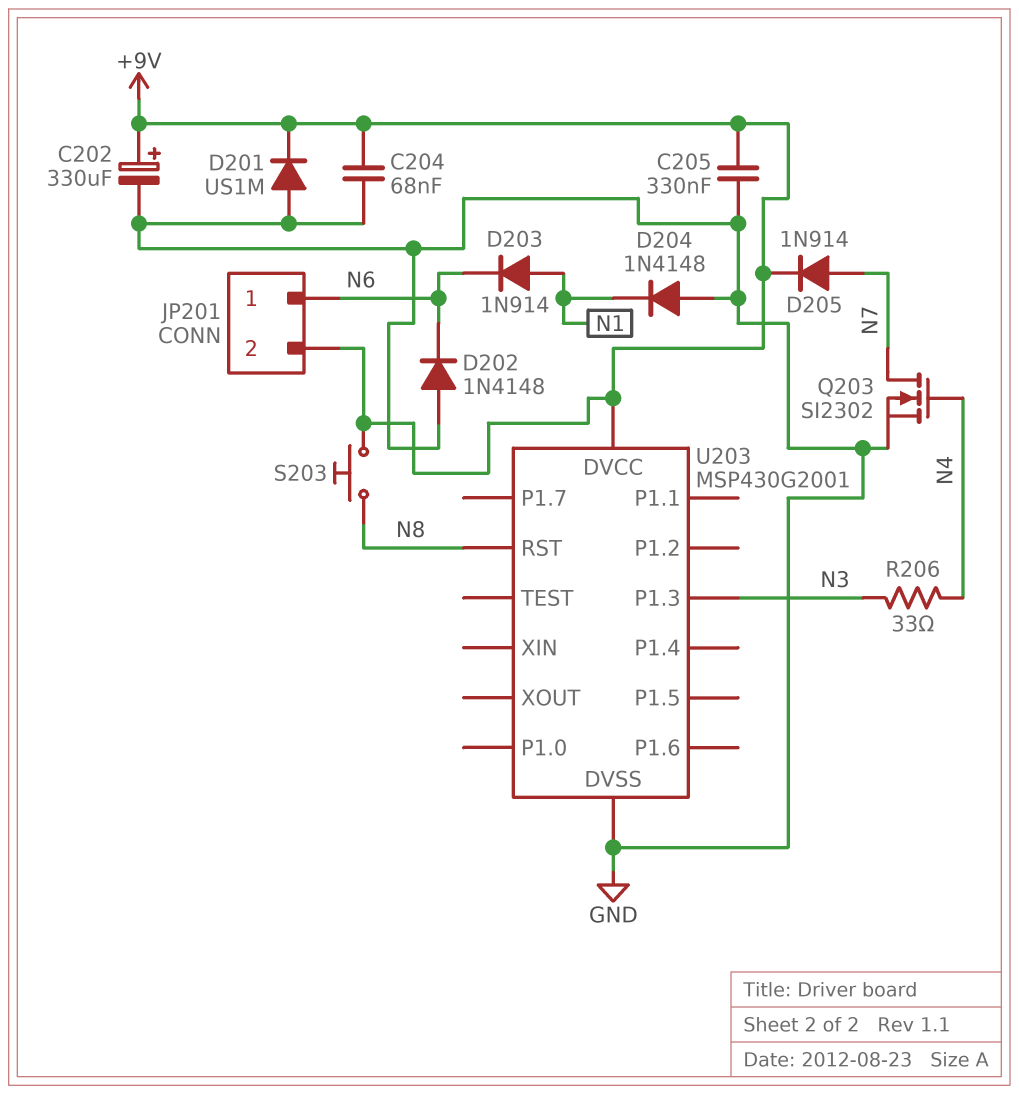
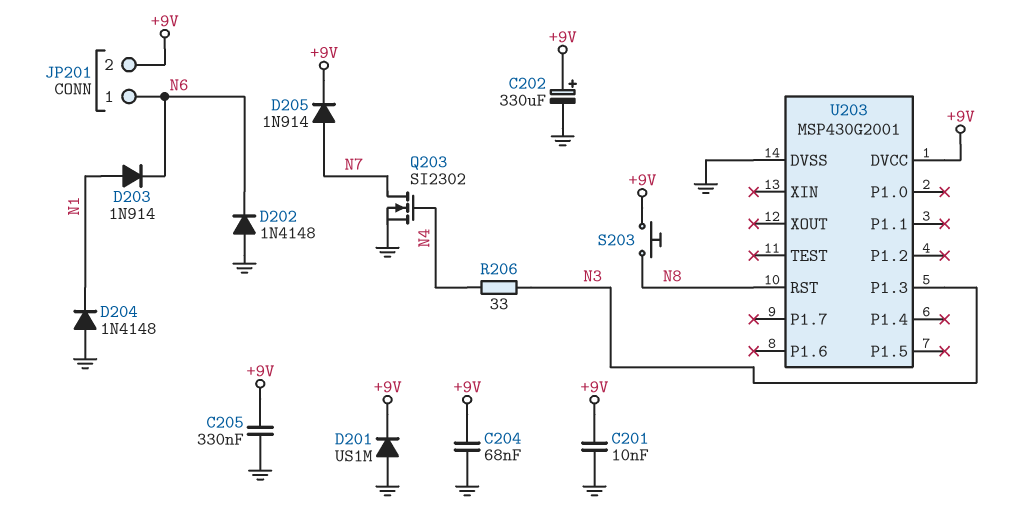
C201: none -> 10nF (+9V, GND)

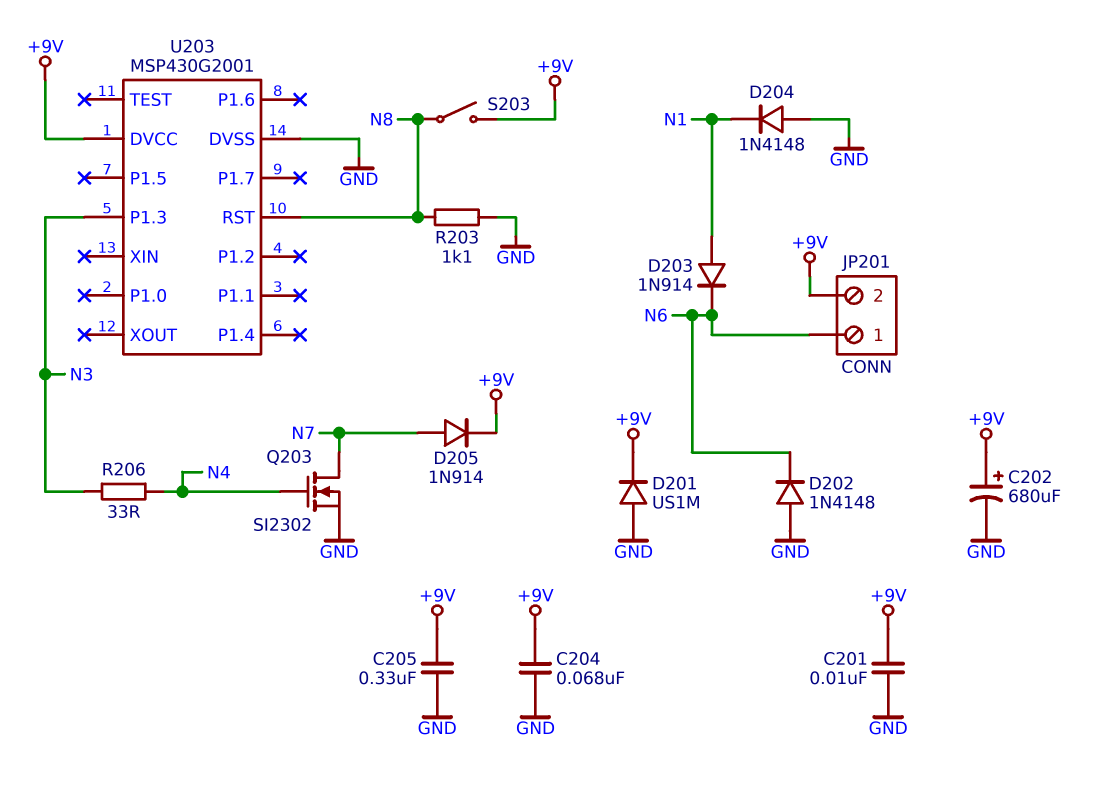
C202: 330uF (plus +9V, minus GND) -> 680uF (plus +9V, minus GND)
R203: none -> 1.1k (GND, N8)
S203: button (+9V, N8) -> switch (+9V, N8)

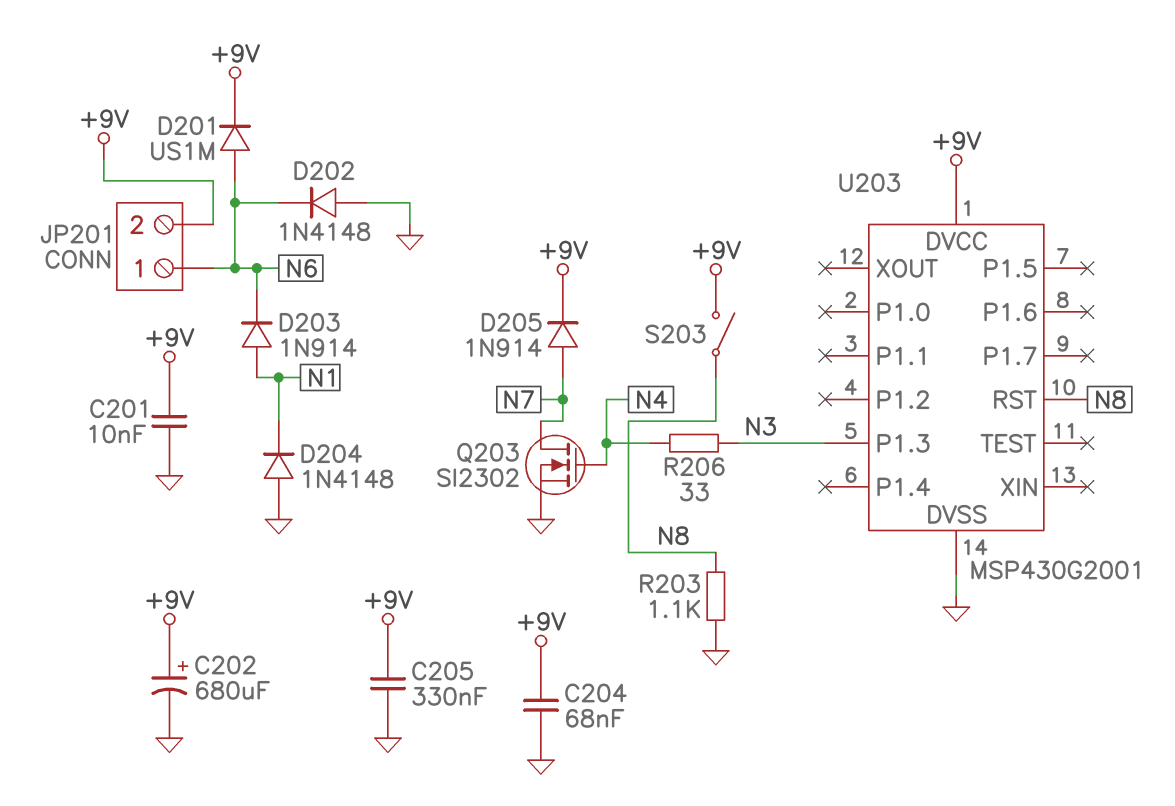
D201: diode US1M (A GND, K +9V) -> diode US1M (A N6, K +9V)

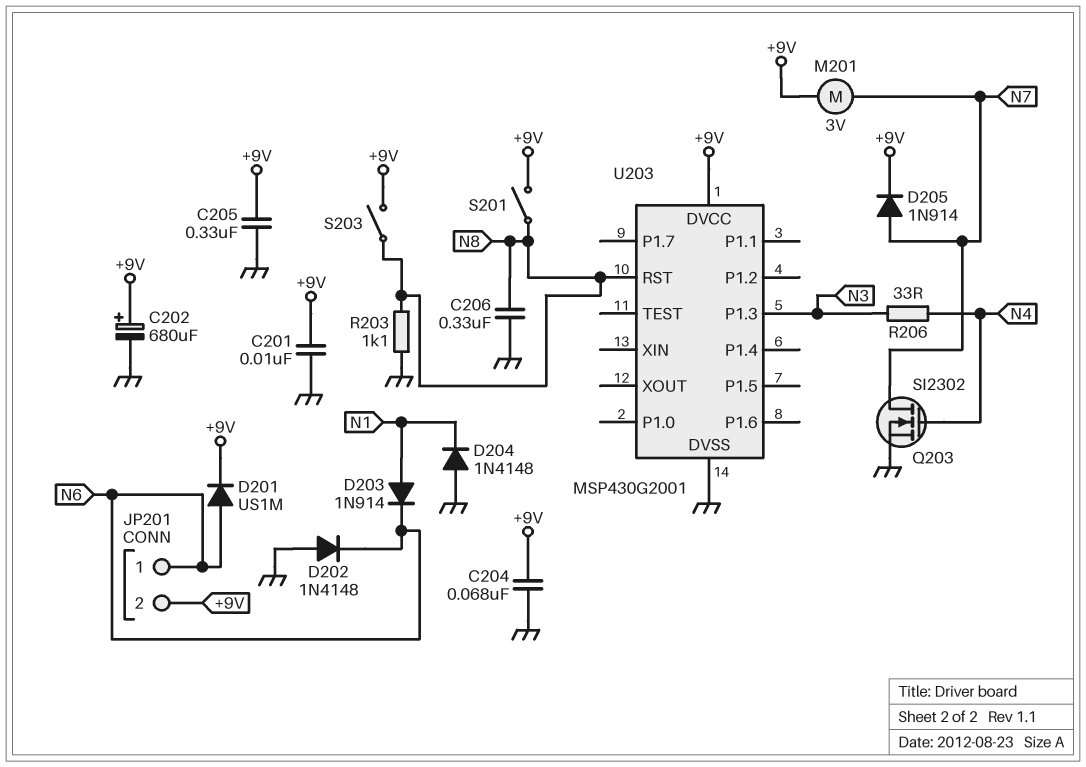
C206: none -> 330nF (GND, N8)
M201: none -> motor 3V (+9V, N7)
S201: none -> switch (+9V, N8)

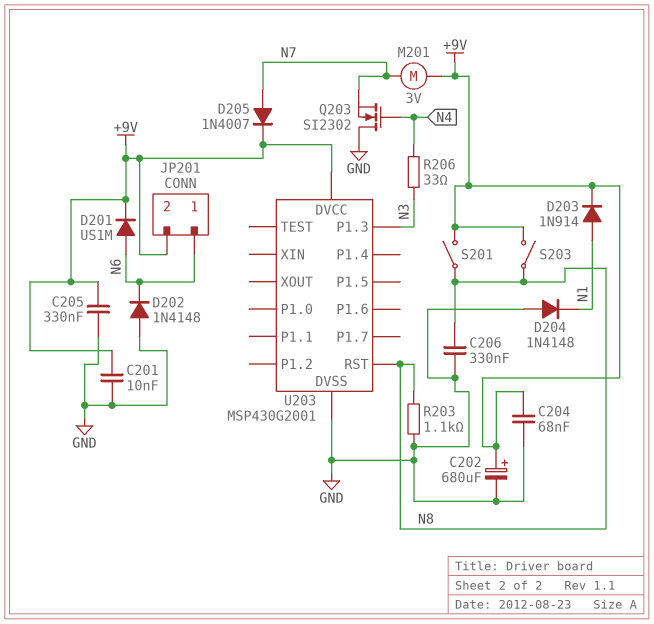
D203: diode 1N914 (A N1, K N6) -> diode 1N914 (A N1, K +9V)
D205: diode 1N914 (A N7, K +9V) -> diode 1N4007 (A N7, K +9V)
Q203: NMOS SI2302 (G N4, D N7, S GND) -> NMOS SI2302 (G N4, D GND, S N7)

